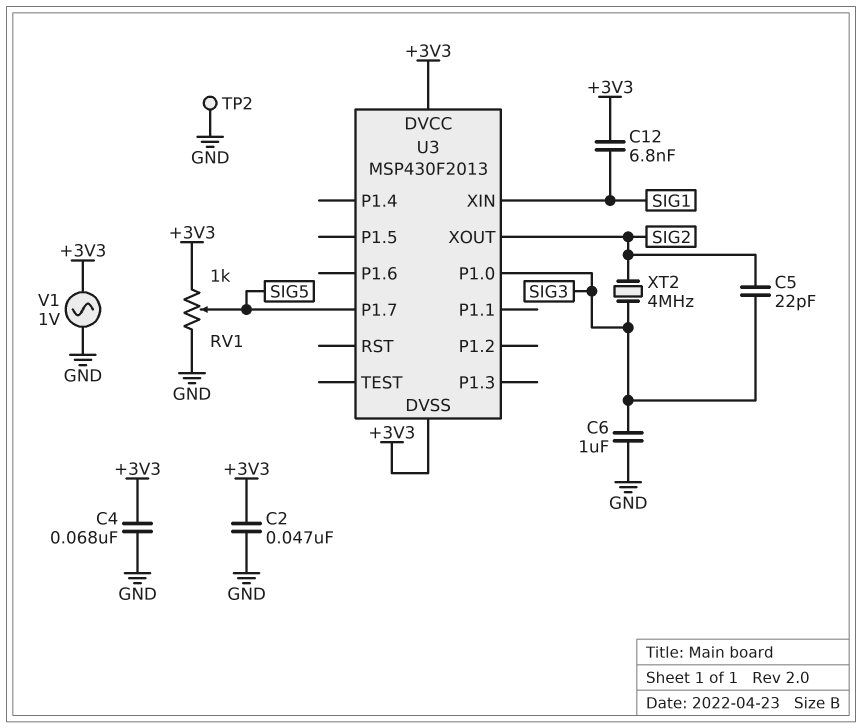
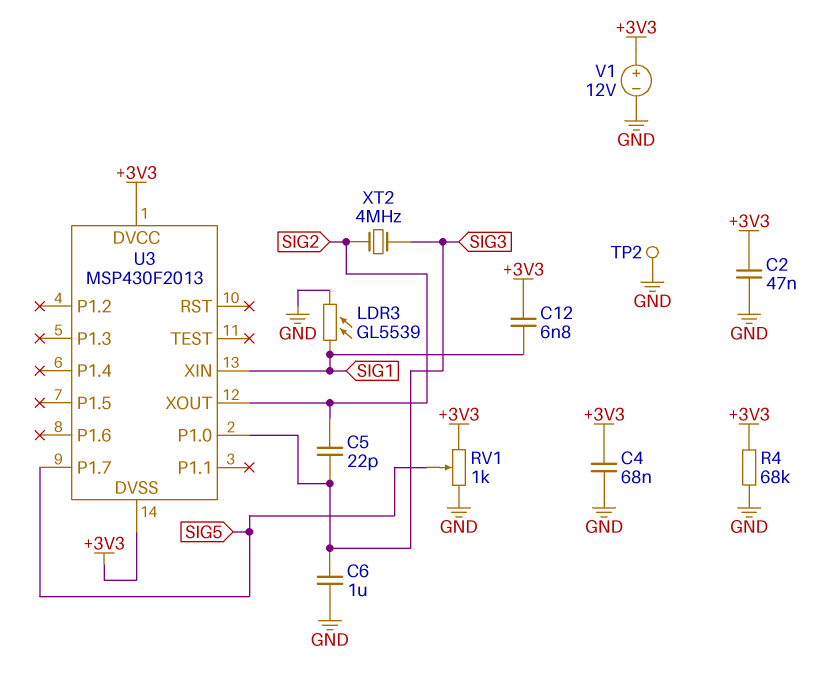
LDR3: none -> GL5539 (GND, SIG1)
R4: none -> 68k (+3V3, GND)
V1: AC 1V (+3V3, GND) -> 12V (plus +3V3, minus GND)

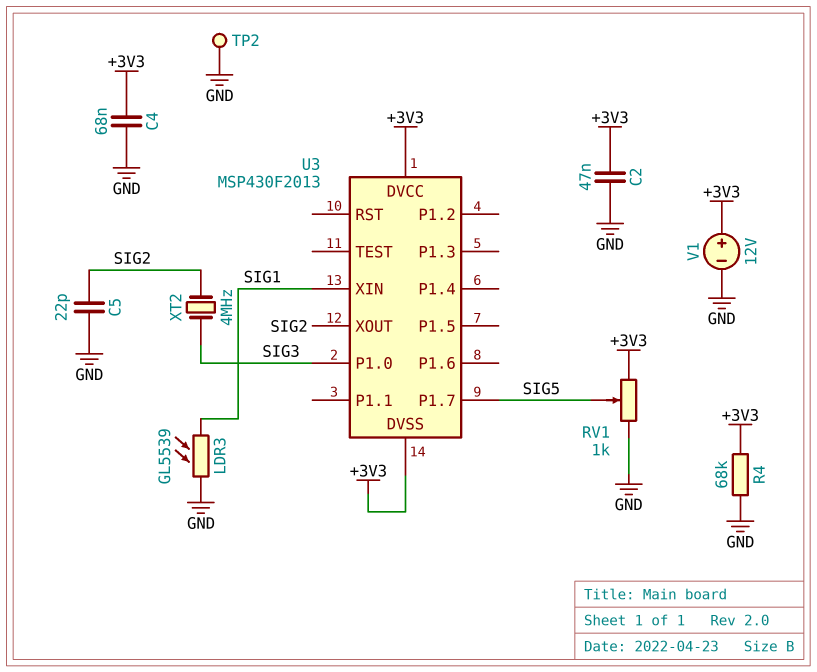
C5: 22pF (SIG2, SIG3) -> 22pF (GND, SIG2)
C6: 1uF (GND, SIG3) -> none
C12: 6.8nF (+3V3, SIG1) -> none

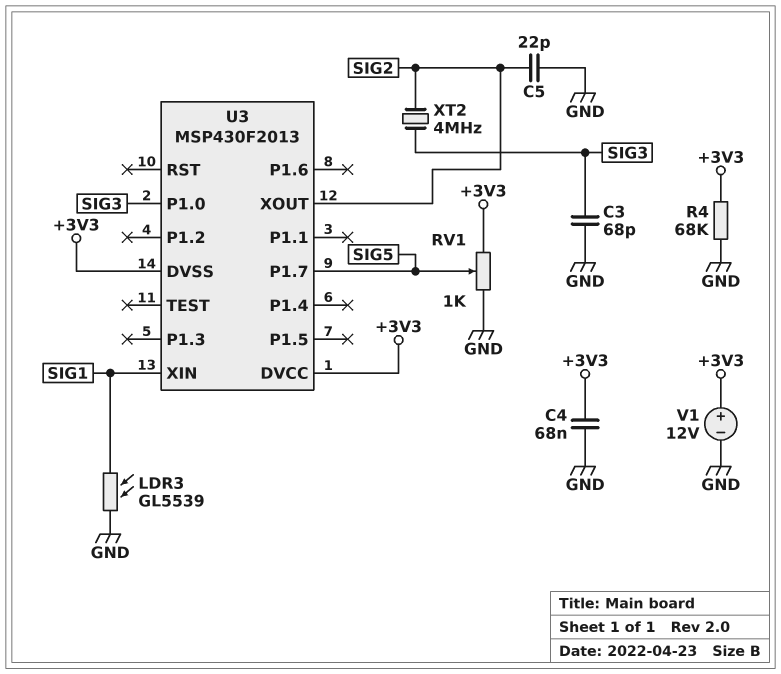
C2: 47nF (+3V3, GND) -> none
C3: none -> 68pF (GND, SIG3)
TP2: test point (GND) -> none

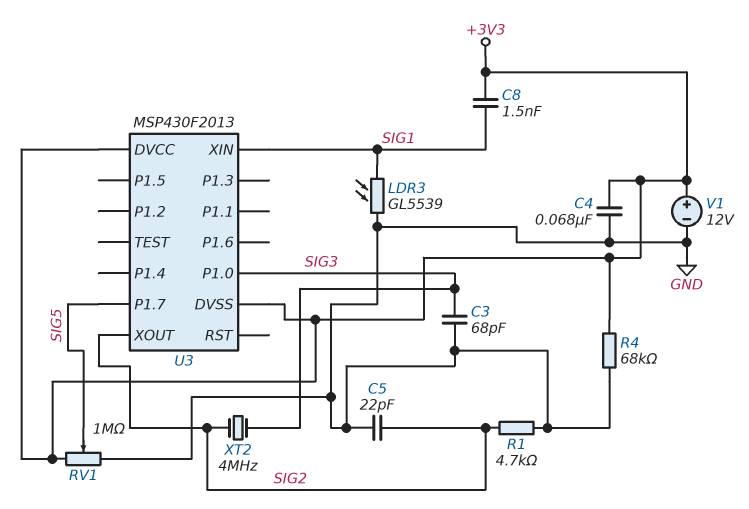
C8: none -> 1.5nF (+3V3, SIG1)
R1: none -> 4.7k (GND, SIG2)
RV1: 1k (+3V3, GND, wiper SIG5) -> 1M (+3V3, GND, wiper SIG5)

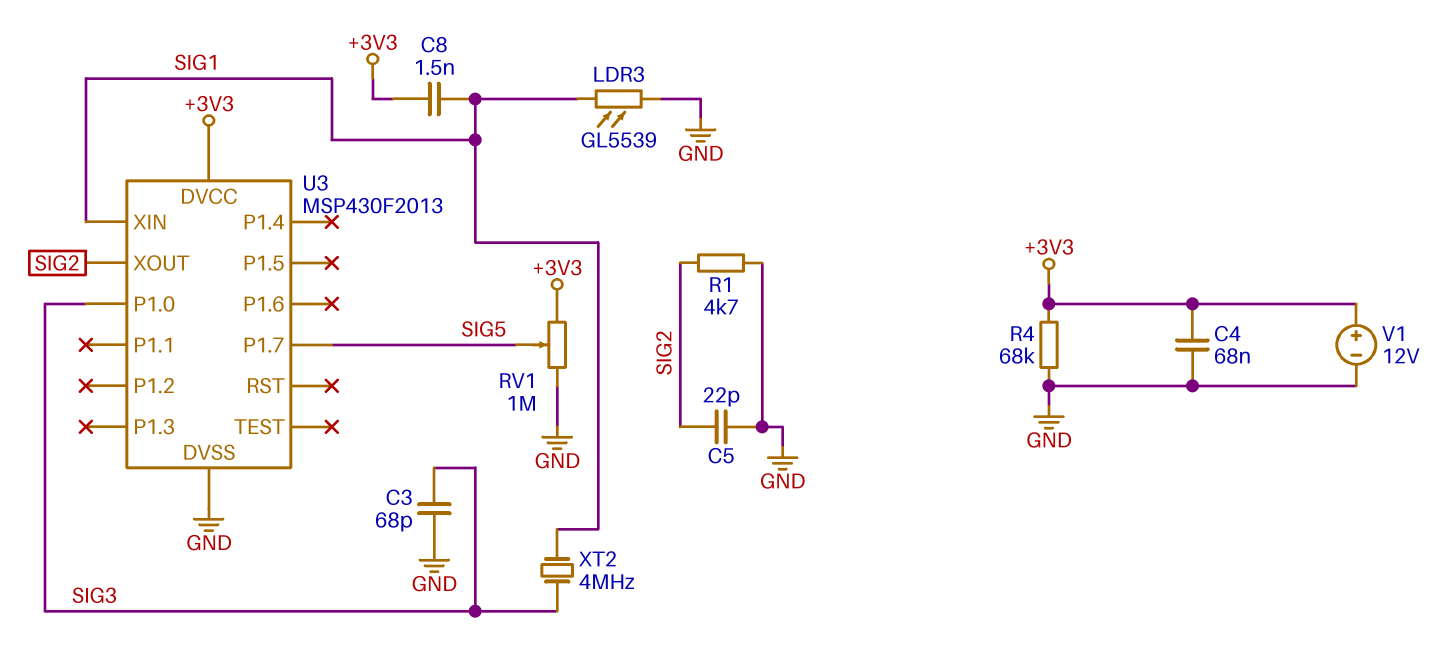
U3 pin DVSS: +3V3 -> GND
XT2: 4MHz (SIG2, SIG3) -> 4MHz (SIG1, SIG3)

